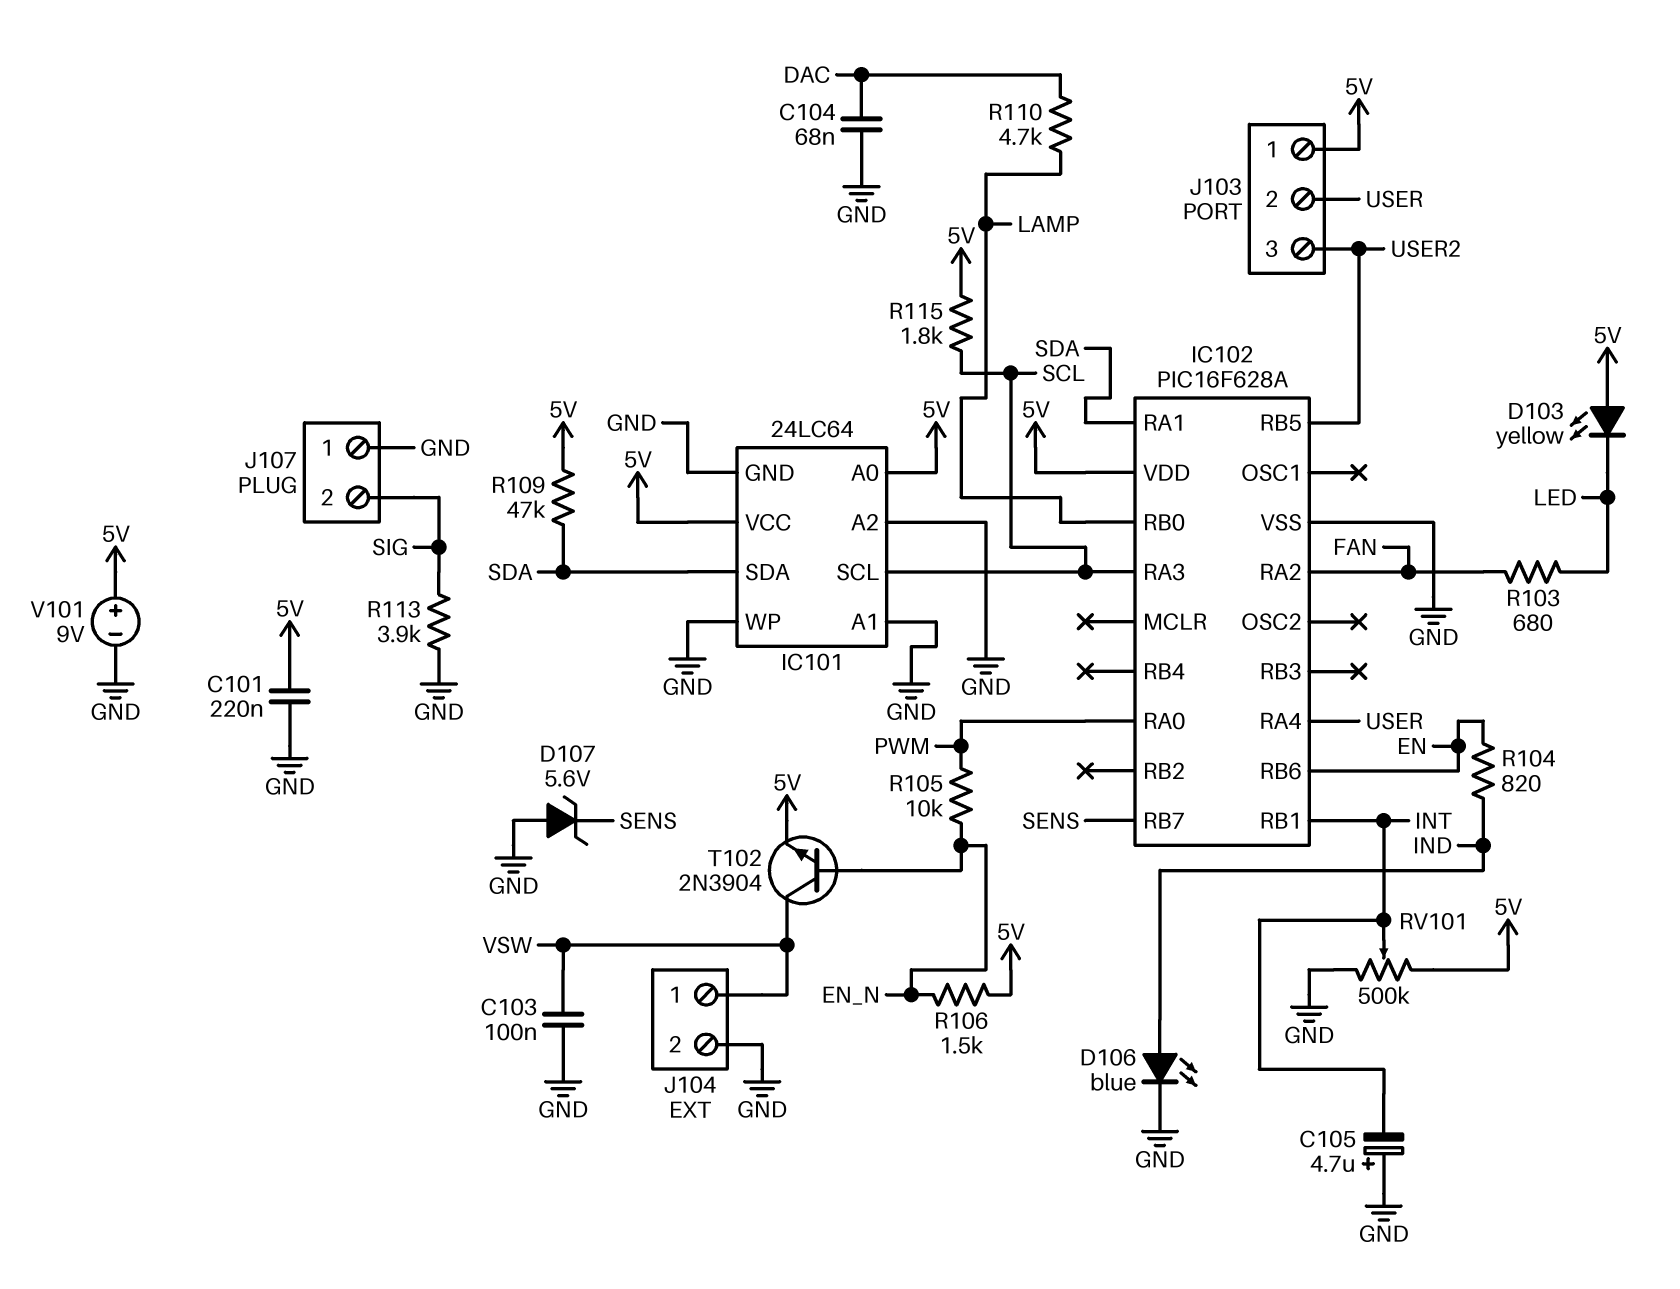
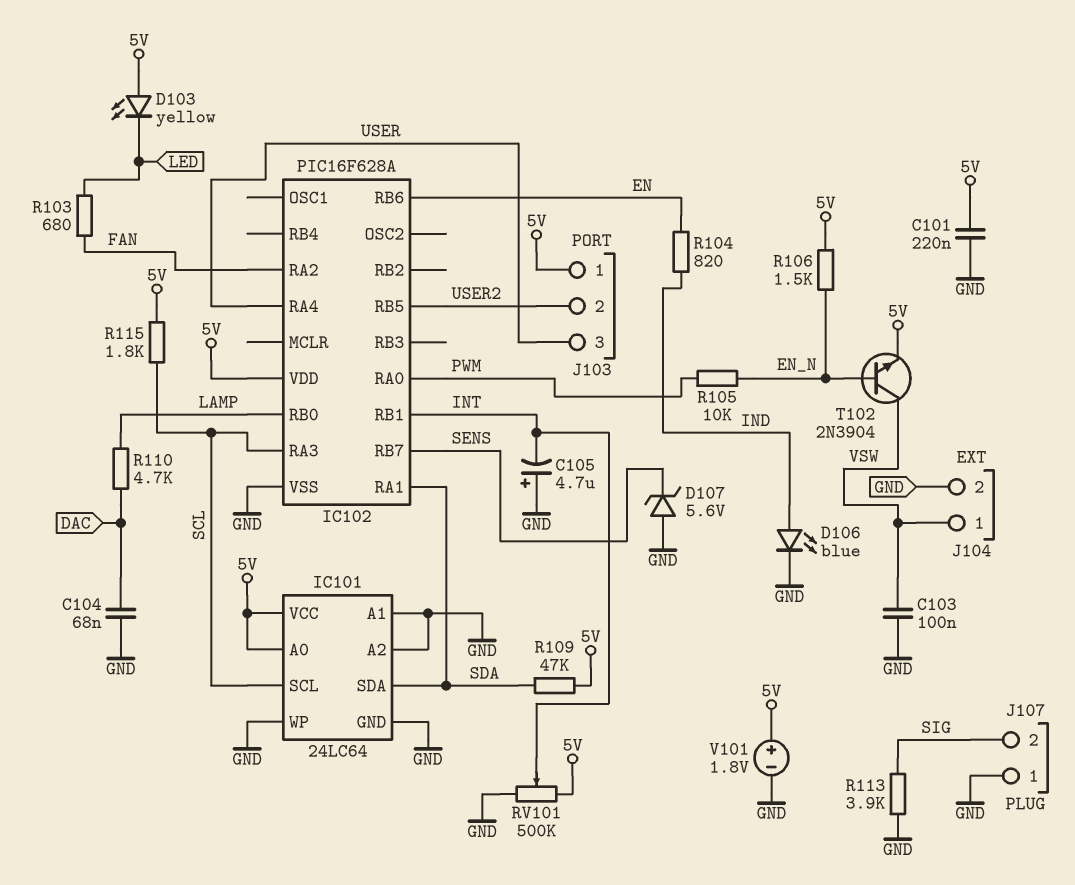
J103 pin 2: USER -> USER2
J103 pin 3: USER2 -> USER
V101: 9V (plus 5V, minus GND) -> 1.8V (plus 5V, minus GND)

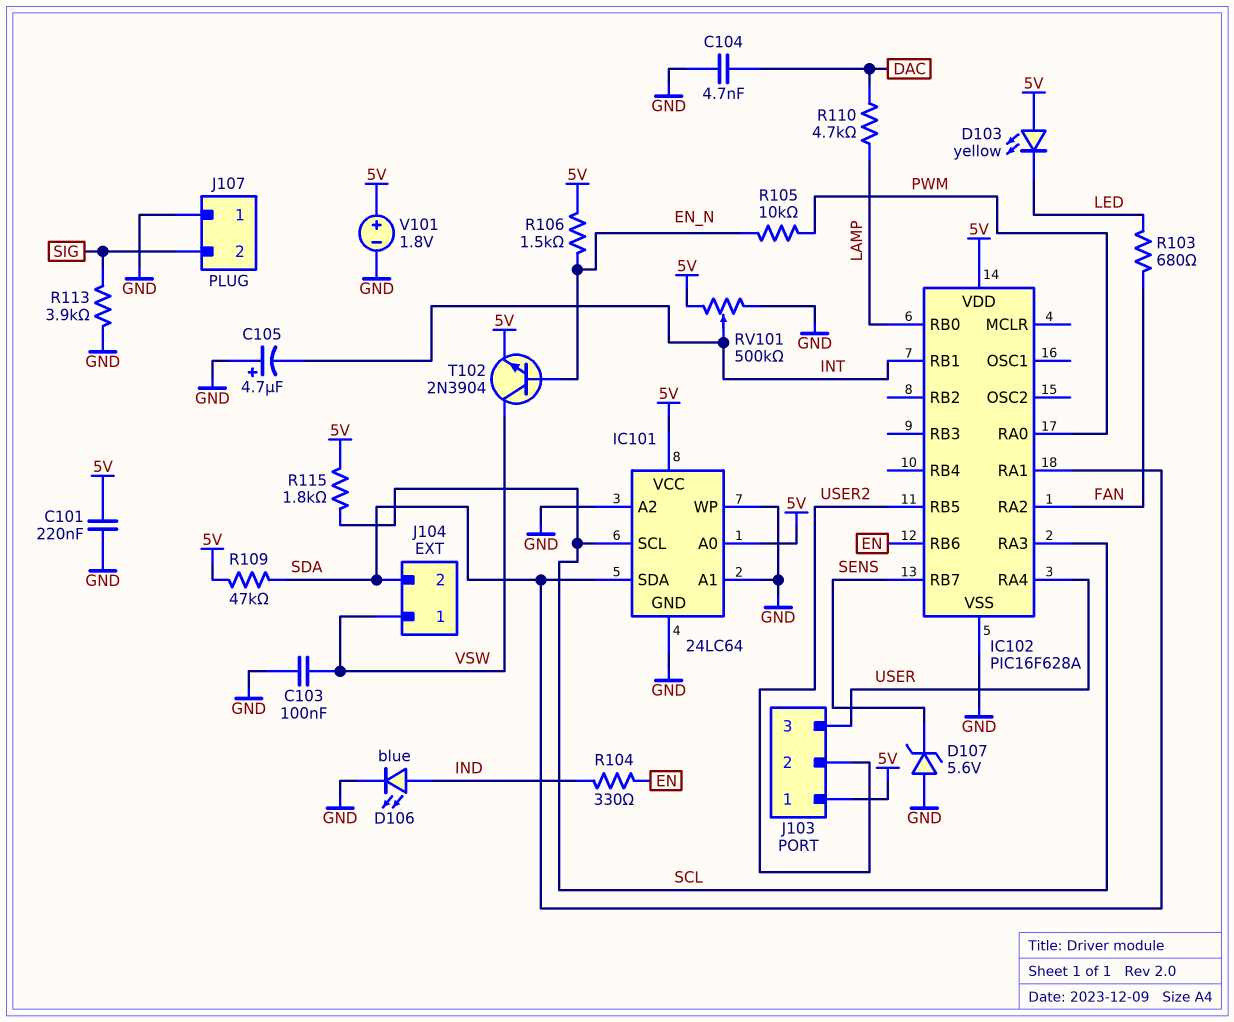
C104: 68nF (DAC, GND) -> 4.7nF (DAC, GND)
J104 pin 2: GND -> SDA
R104: 820 (EN, IND) -> 330 (EN, IND)

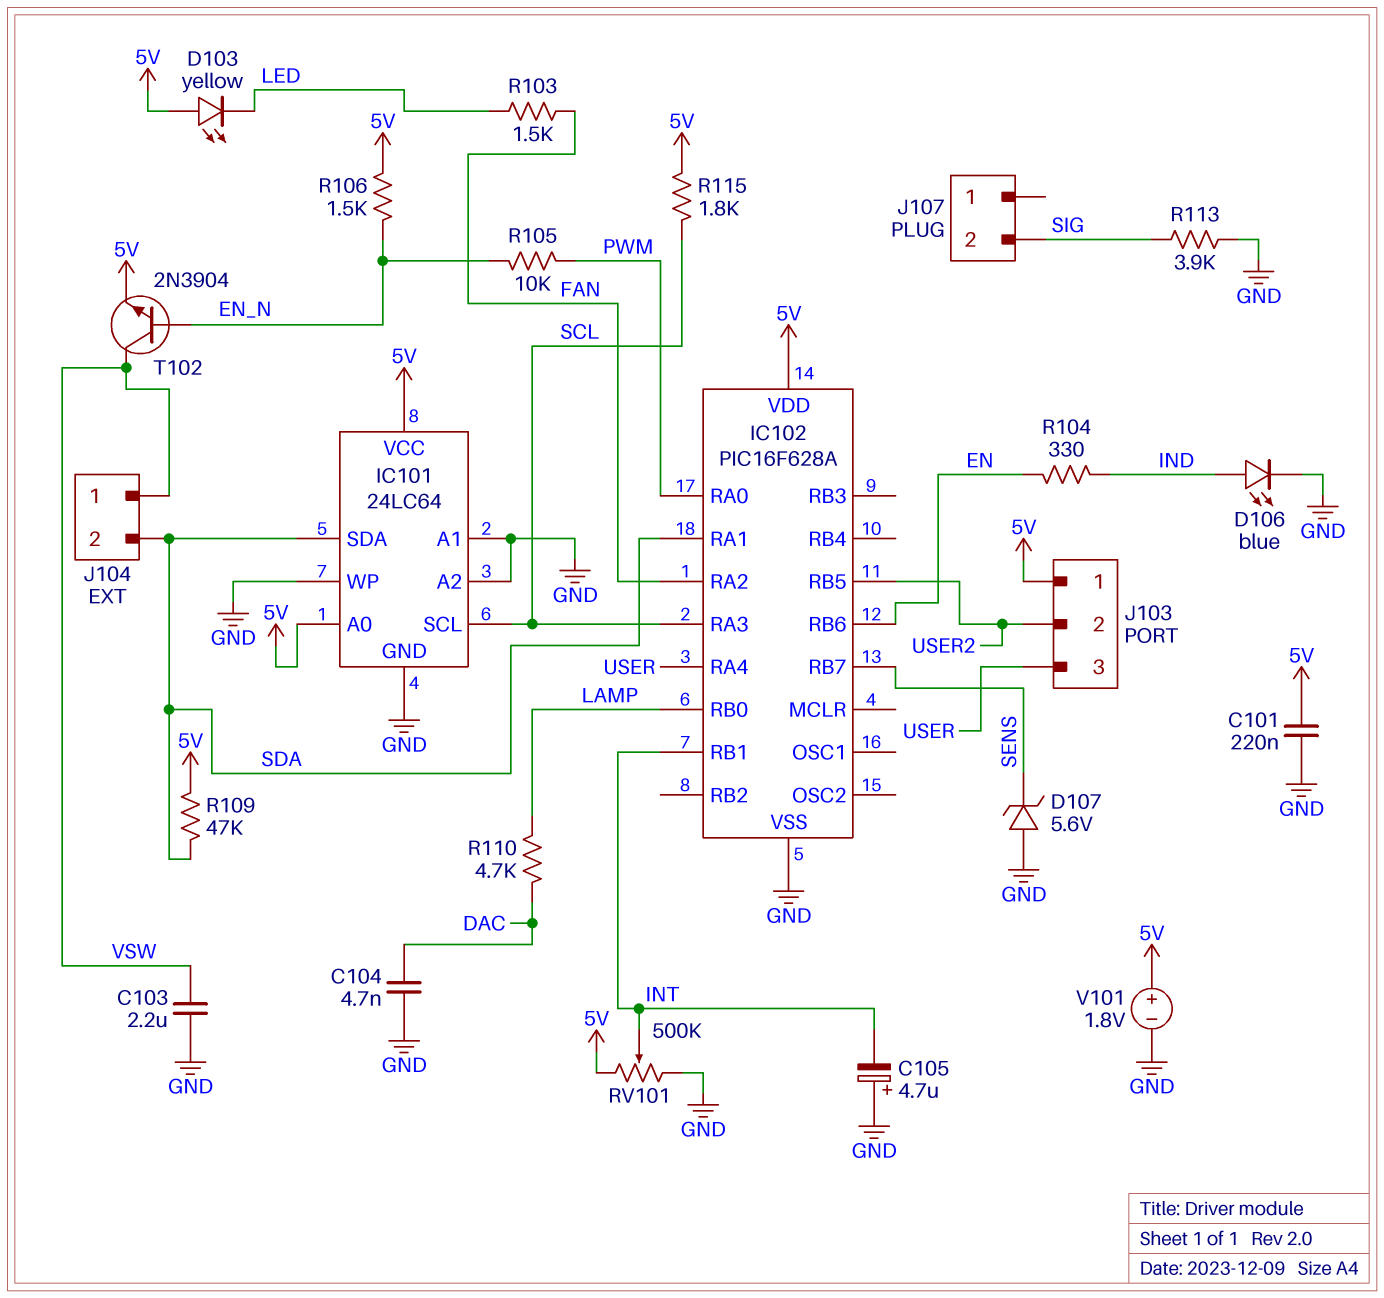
C103: 100nF (GND, VSW) -> 2.2uF (GND, VSW)
J107 pin 1: GND -> none
R103: 680 (FAN, LED) -> 1.5k (FAN, LED)

